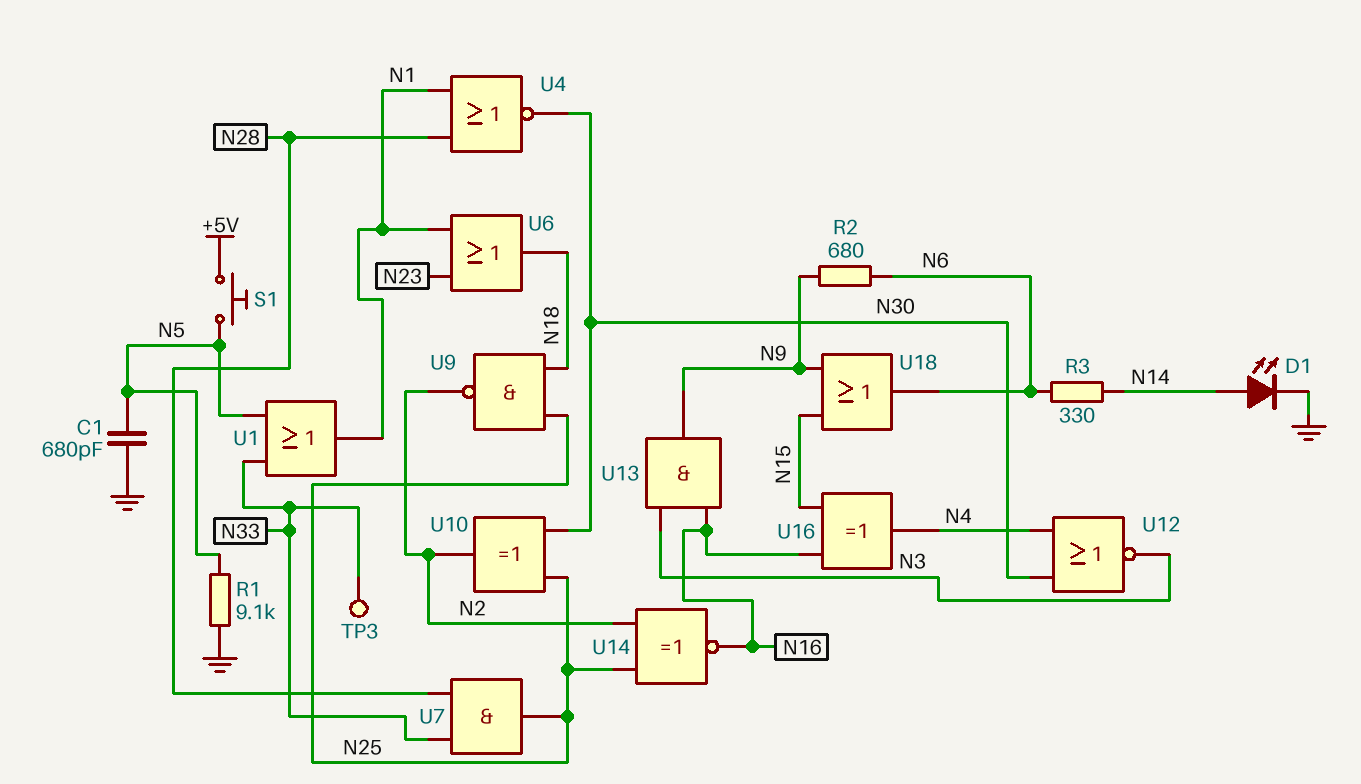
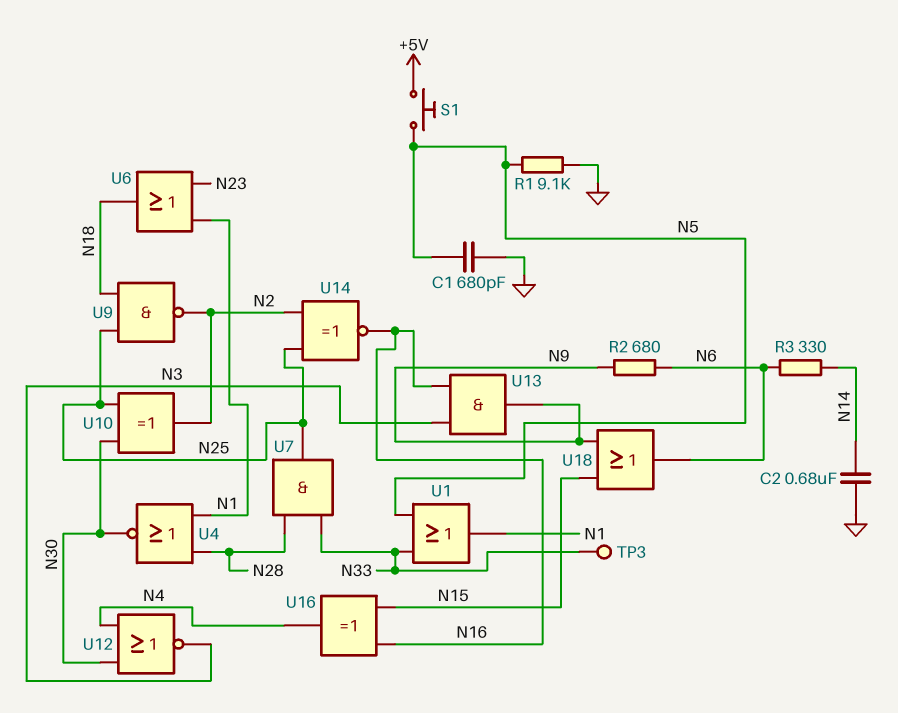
C2: none -> 680nF (GND, N14)
D1: LED (A N14, K GND) -> none

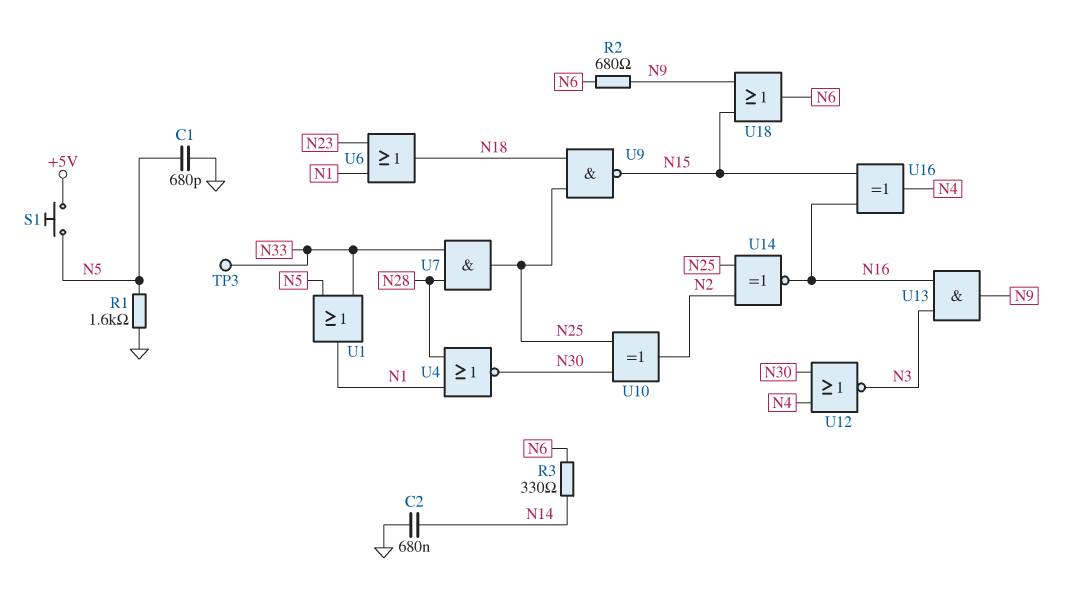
R1: 9.1k (GND, N5) -> 1.6k (GND, N5)
U9: NAND (in N18, in N25, out N2) -> NAND (in N18, in N25, out N15)

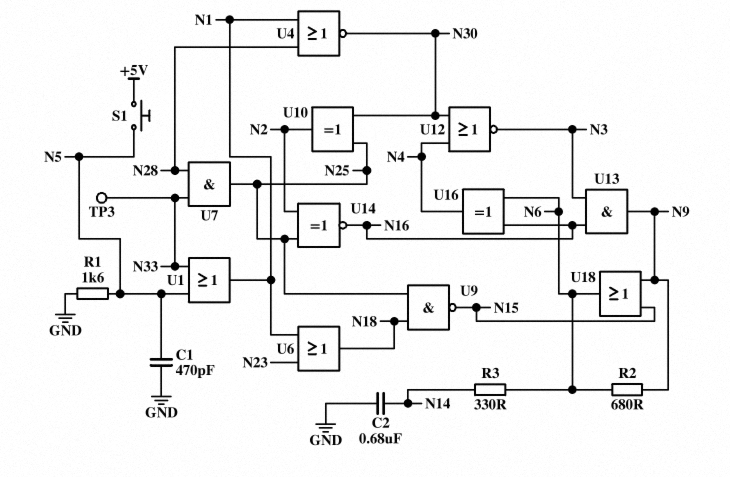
C1: 680pF (GND, N5) -> 470pF (GND, N5)
U16: XOR (in N15, in N16, out N4) -> XOR (in N6, in N16, out N4)

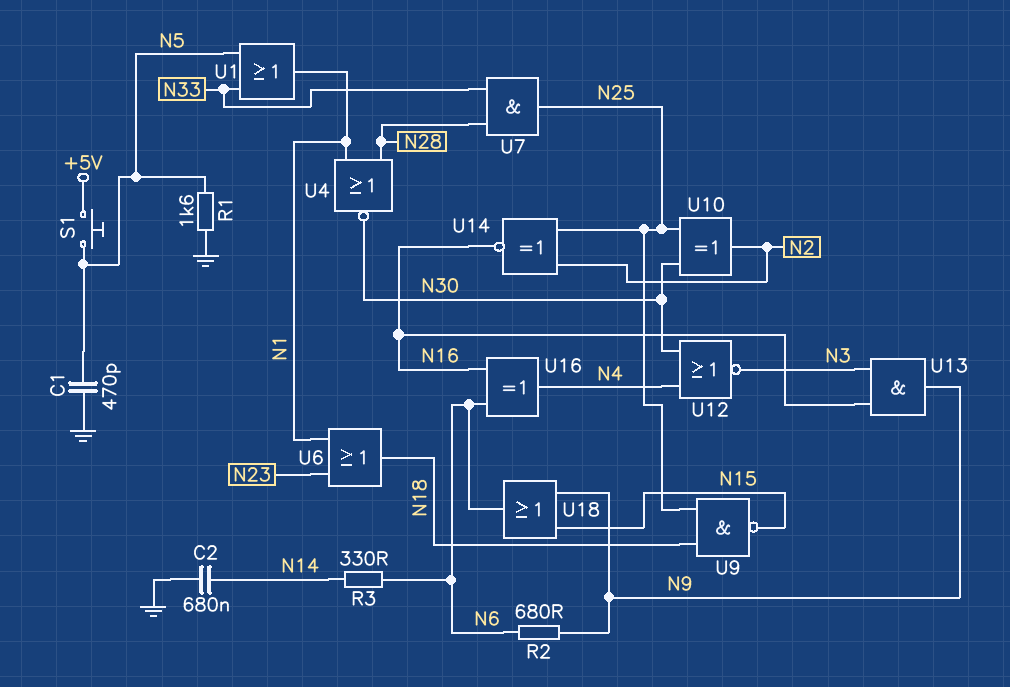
TP3: test point (N33) -> none

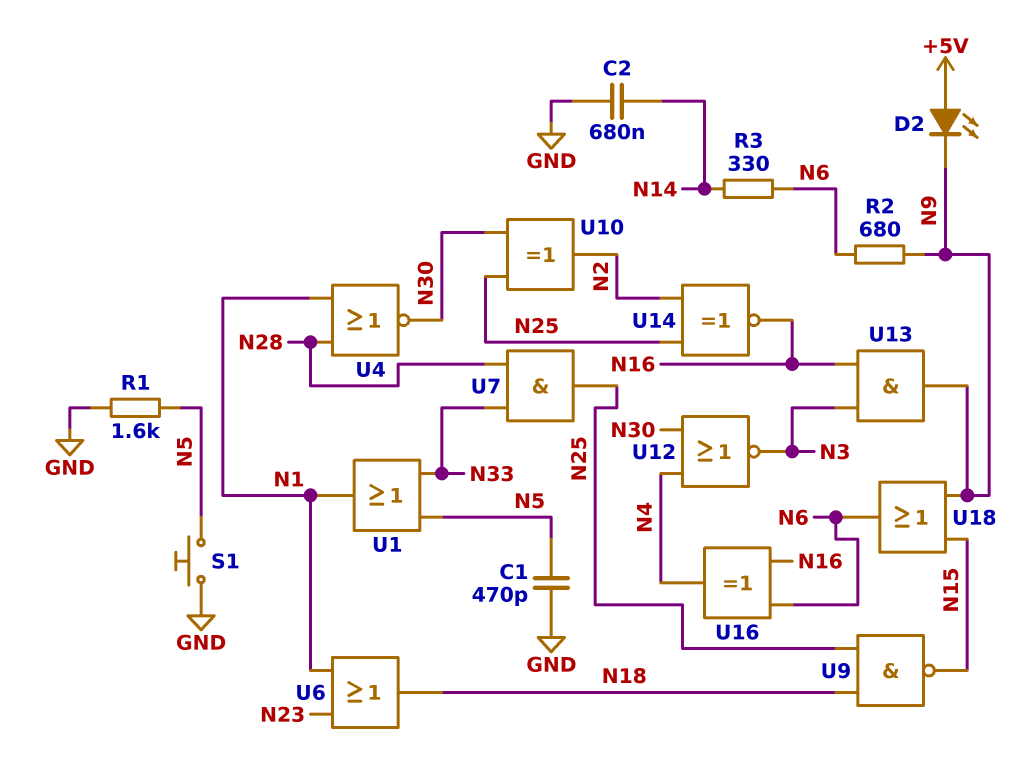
D2: none -> LED (A +5V, K N9)
S1: button (+5V, N5) -> button (GND, N5)

